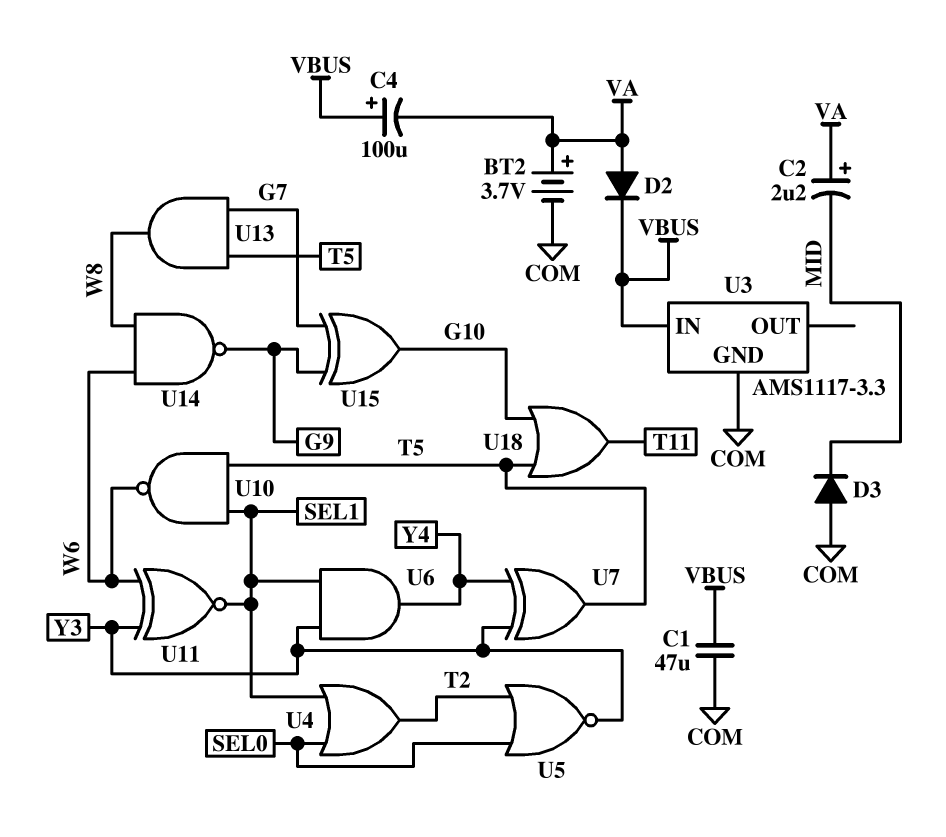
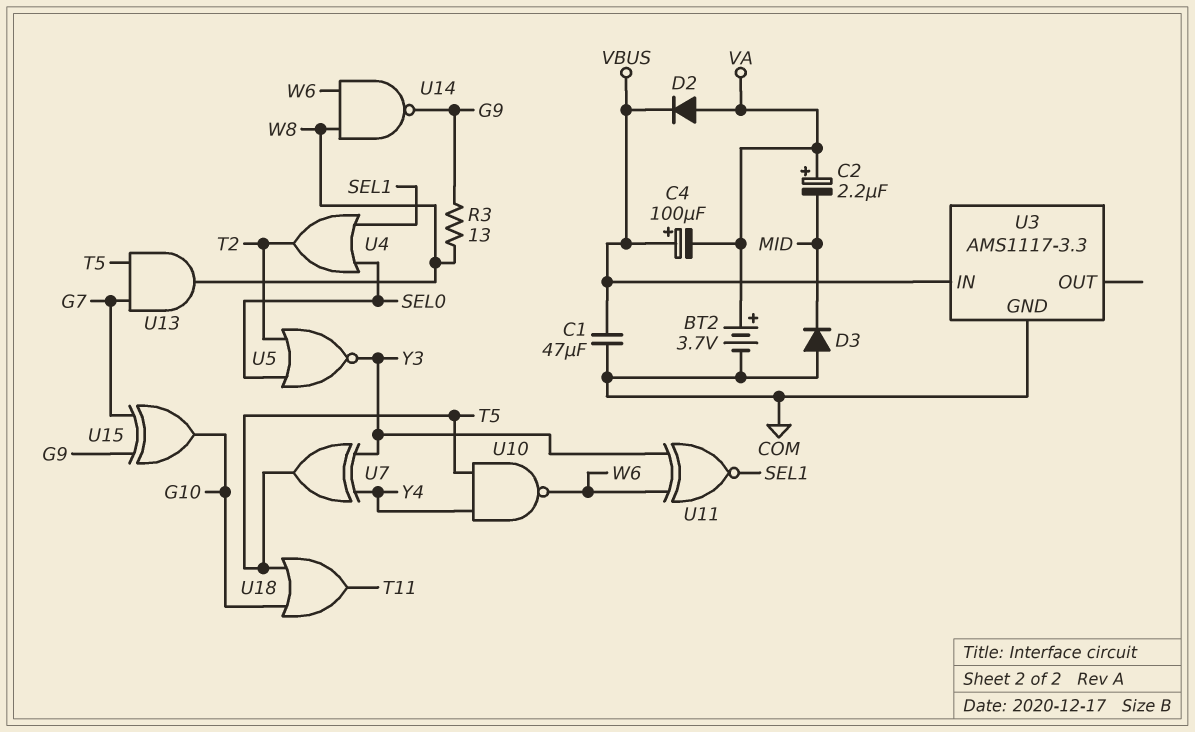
R3: none -> 13 (G9, W8)
U6: AND (in SEL1, in Y3, out Y4) -> none
U10: NAND (in SEL1, in T5, out W6) -> NAND (in T5, in Y4, out W6)

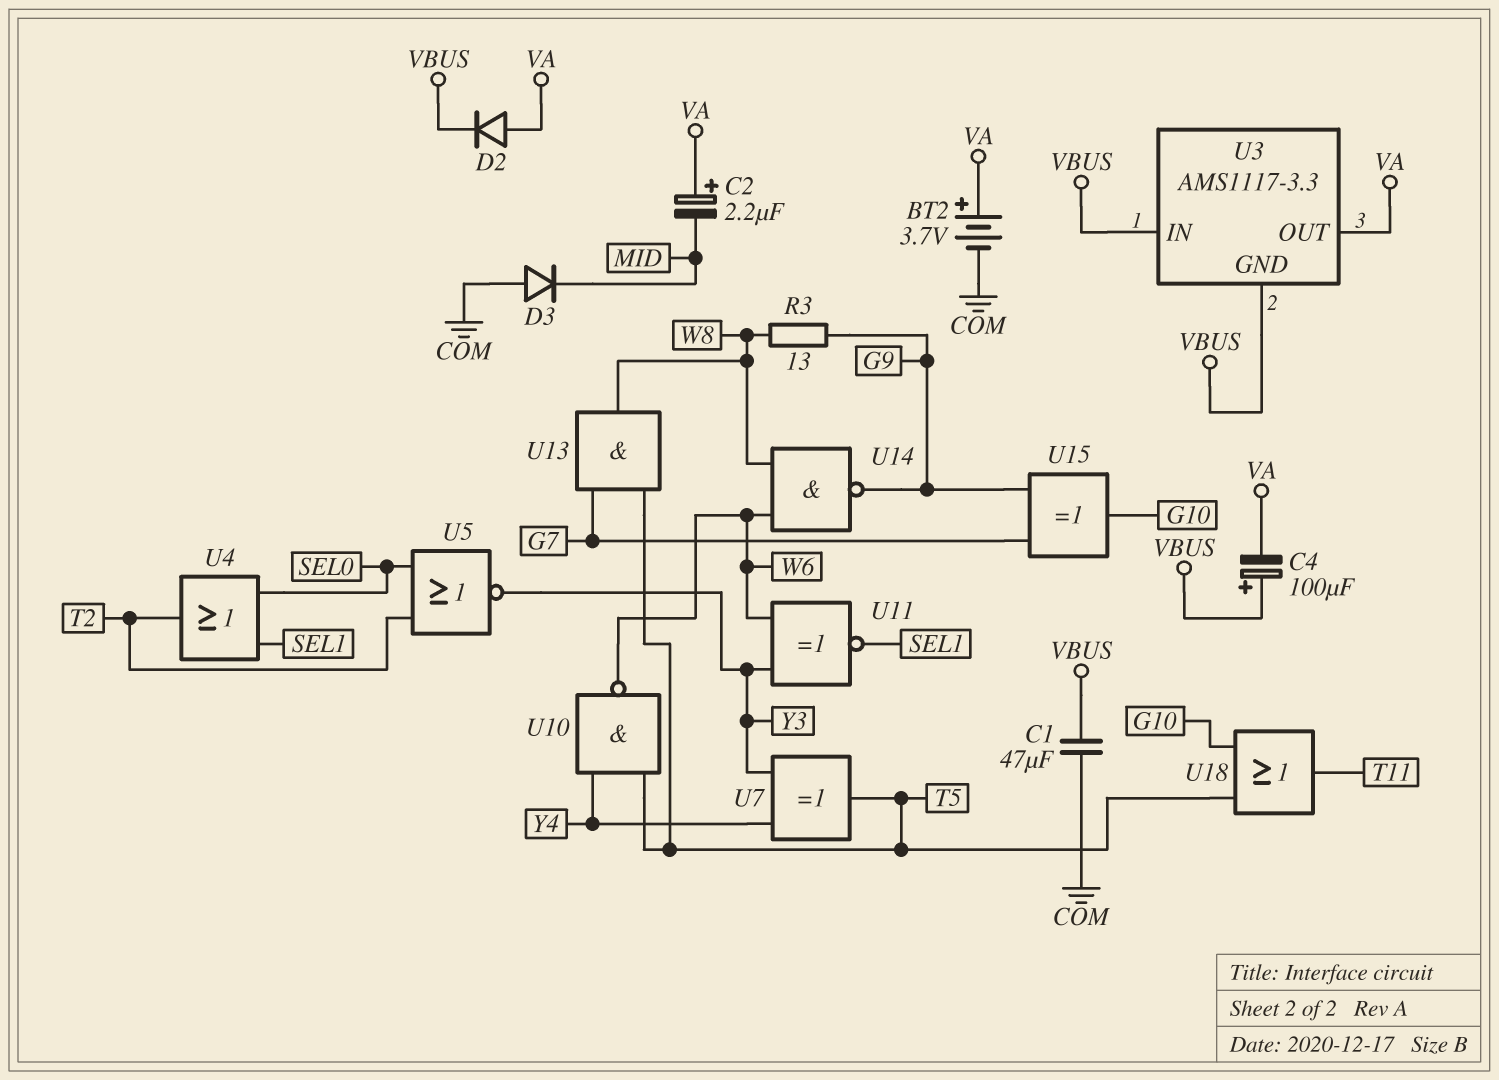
U3 pin GND: COM -> VBUS
U3 pin OUT: none -> VA

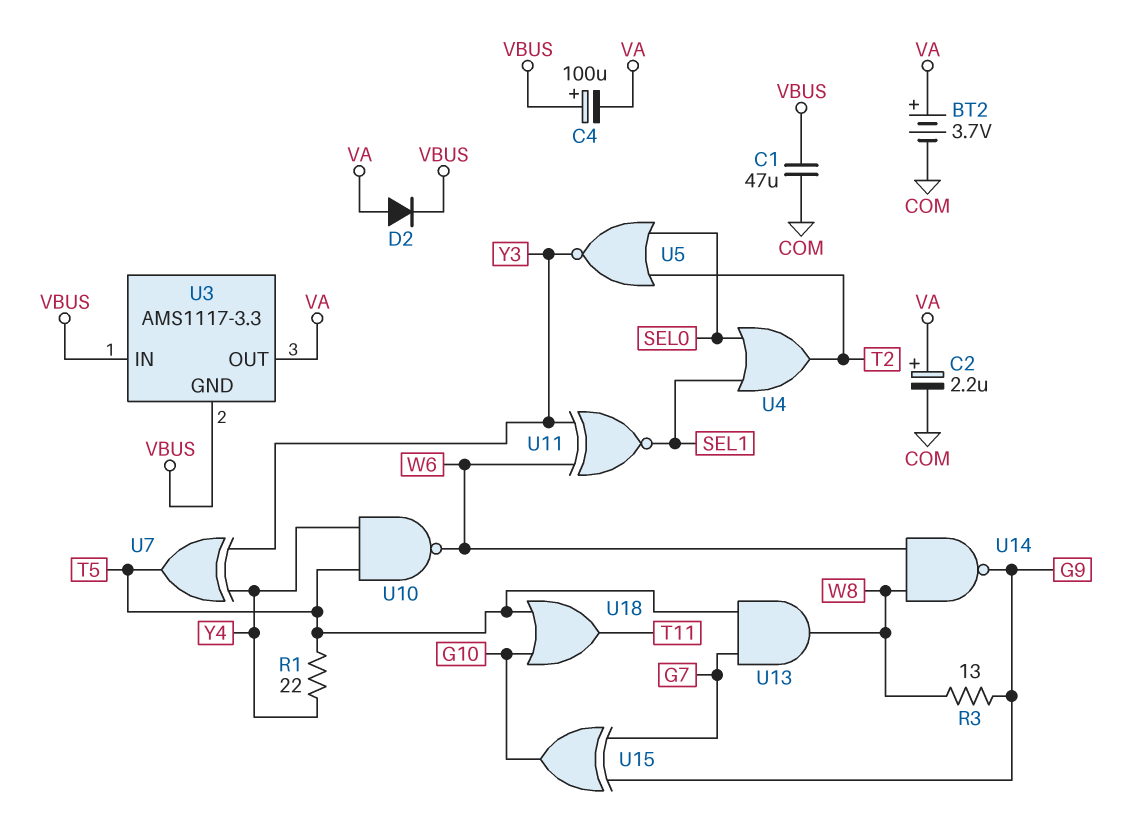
C2: 2.2uF (plus VA, minus MID) -> 2.2uF (plus VA, minus COM)
D3: diode (A COM, K MID) -> none
R1: none -> 22 (T5, Y4)

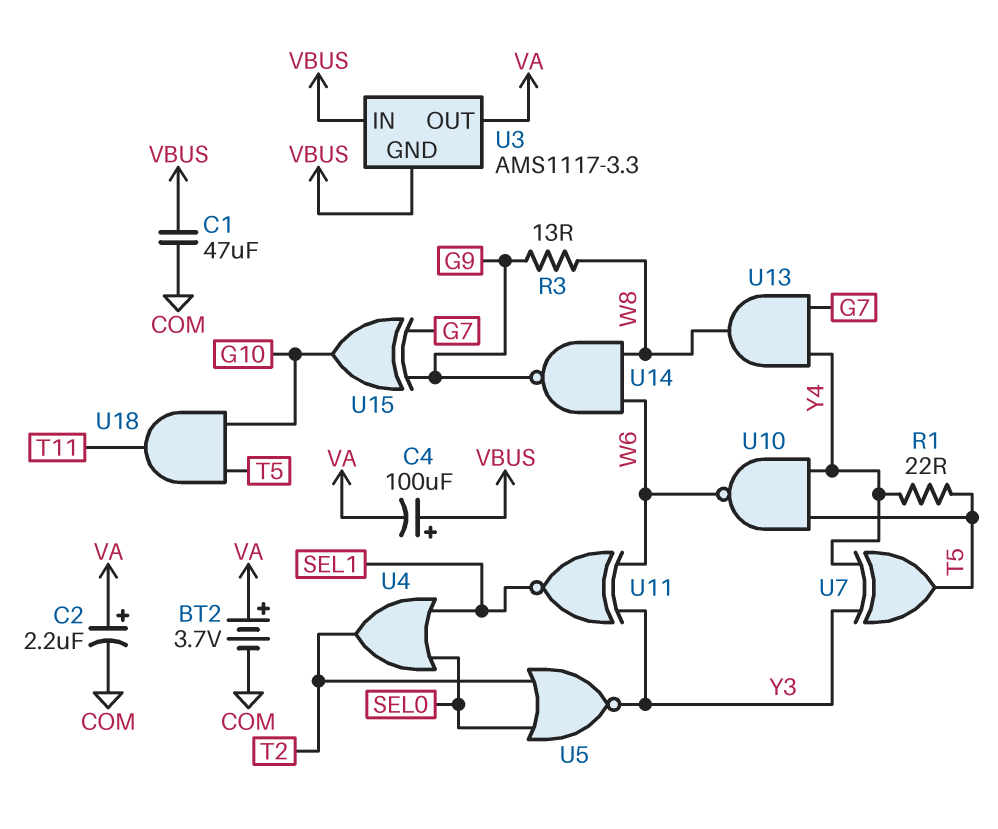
D2: diode (A VA, K VBUS) -> none
U13: AND (in G7, in T5, out W8) -> AND (in G7, in Y4, out W8)
U18: OR (in G10, in T5, out T11) -> AND (in G10, in T5, out T11)

